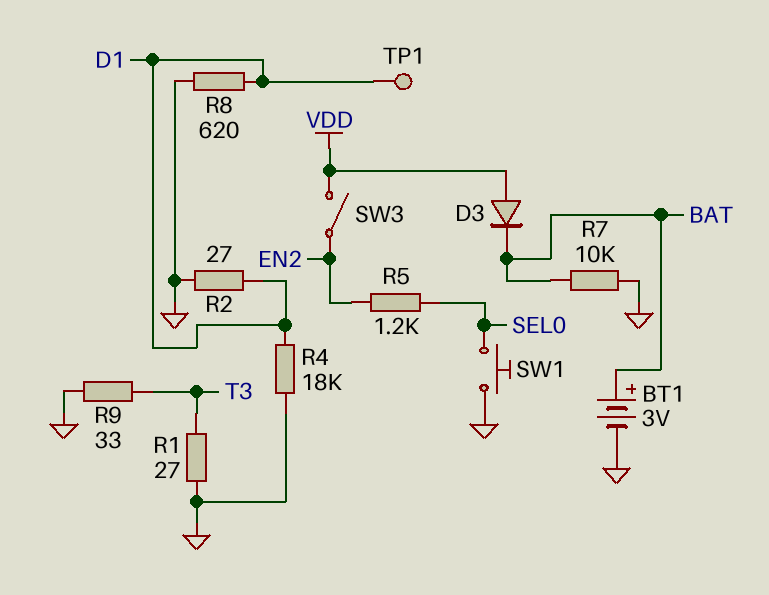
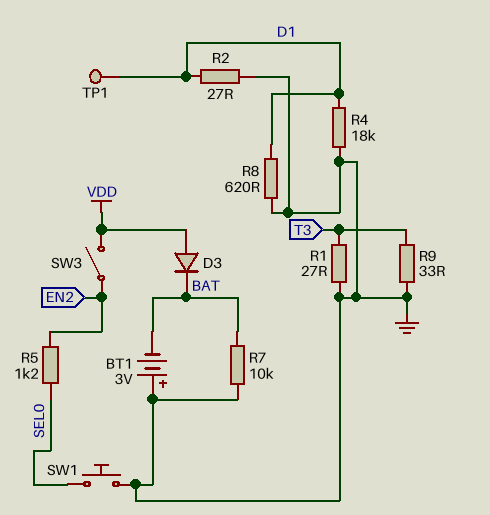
BT1: 3V (plus BAT, minus GND) -> 3V (plus GND, minus BAT)

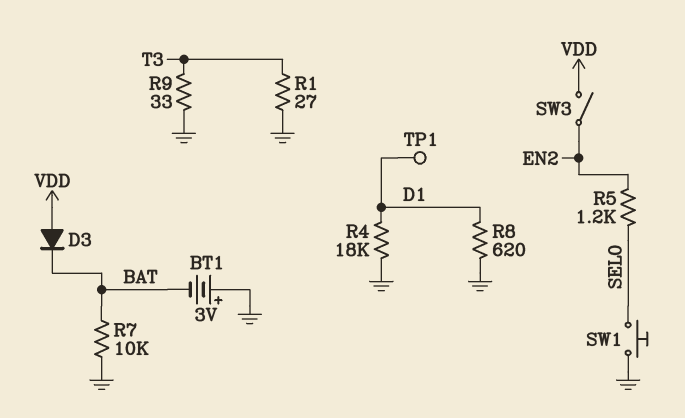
R2: 27 (D1, GND) -> none

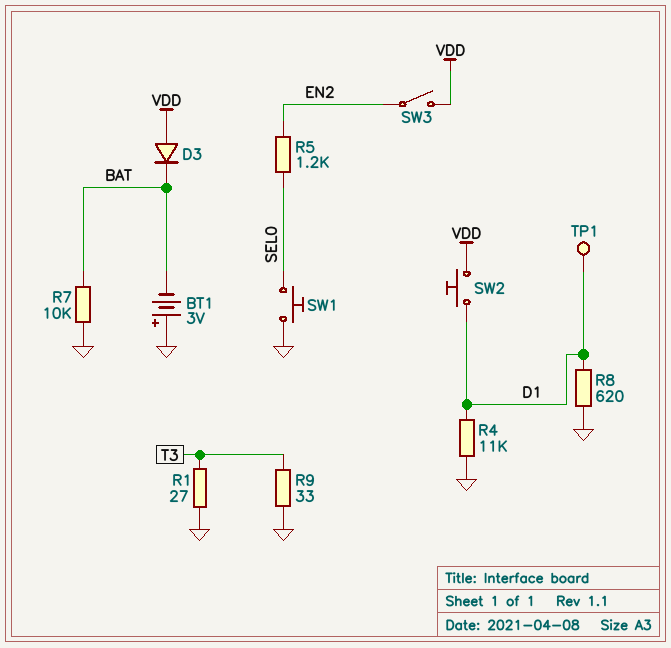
R4: 18k (D1, GND) -> 11k (D1, GND)
SW2: none -> button (D1, VDD)

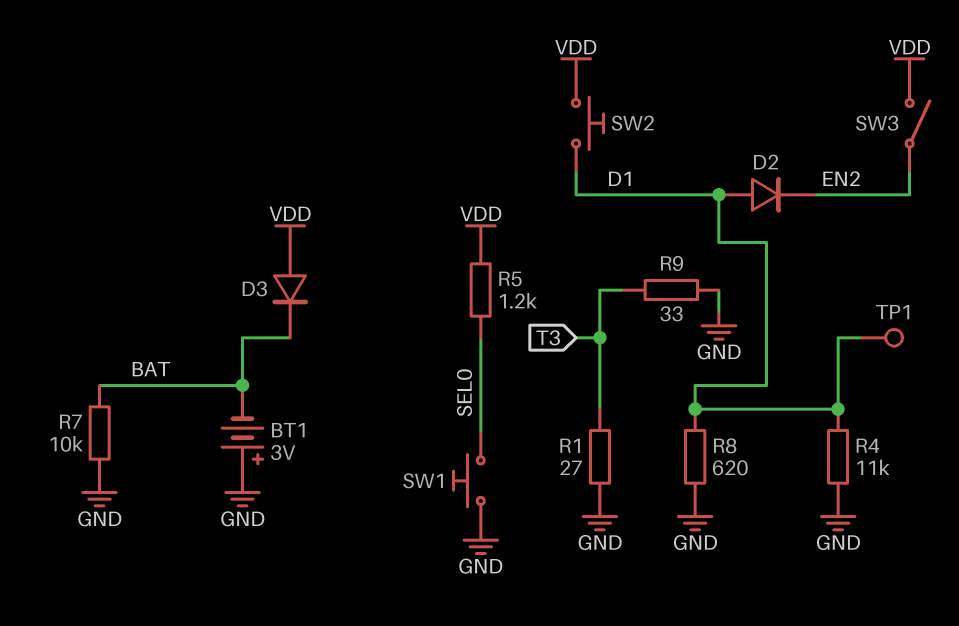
D2: none -> diode (A D1, K EN2)
R5: 1.2k (EN2, SEL0) -> 1.2k (SEL0, VDD)

